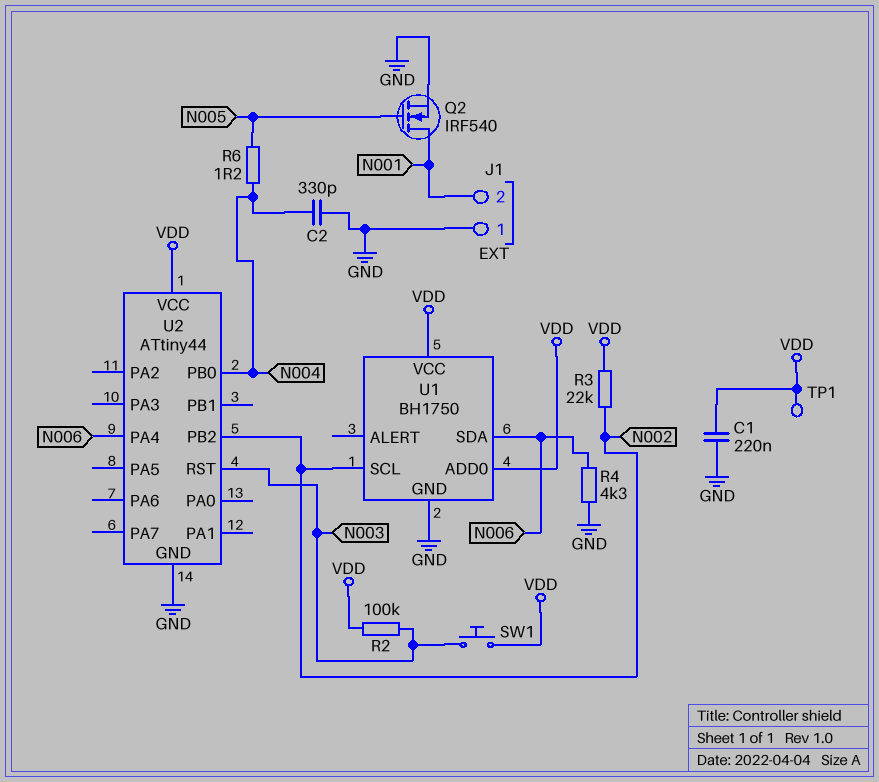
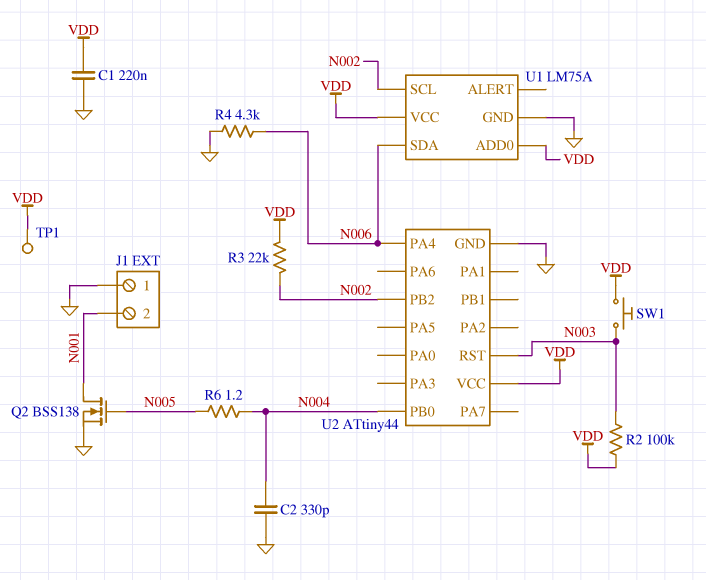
Q2: NMOS IRF540 (G N005, D N001, S GND) -> NMOS BSS138 (G N005, D N001, S GND)
U1: BH1750 -> LM75A

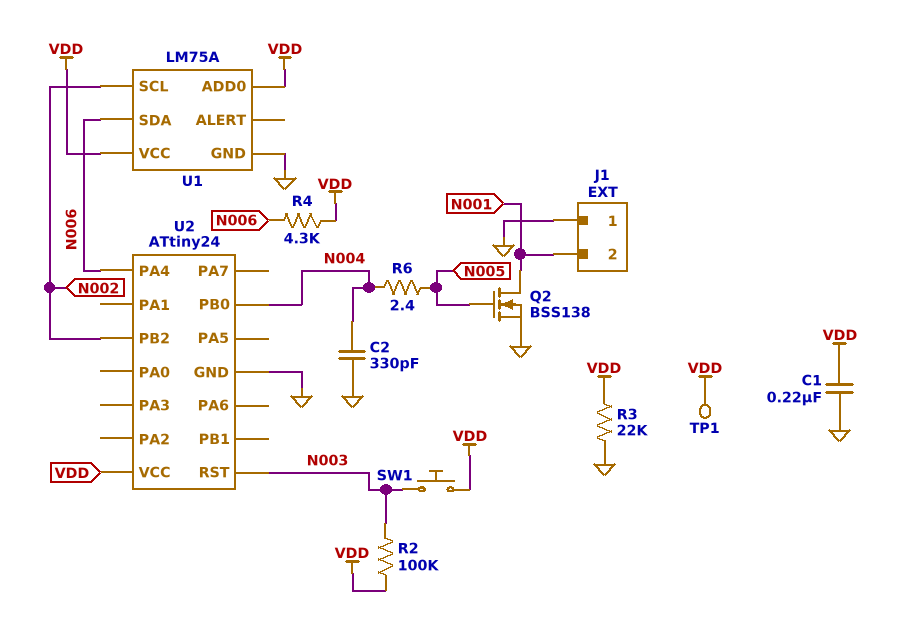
R3: 22k (N002, VDD) -> 22k (GND, VDD)
R4: 4.3k (GND, N006) -> 4.3k (N006, VDD)
R6: 1.2 (N004, N005) -> 2.4 (N004, N005)
U2: ATtiny44 -> ATtiny24

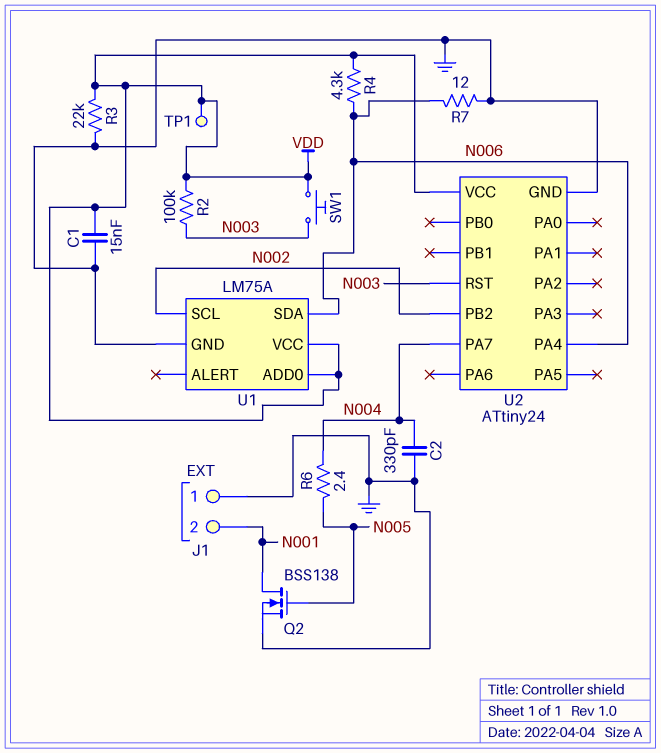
C1: 220nF (GND, VDD) -> 15nF (GND, VDD)
R7: none -> 12 (GND, N006)
U2 pin PA7: none -> N004
U2 pin PB0: N004 -> none

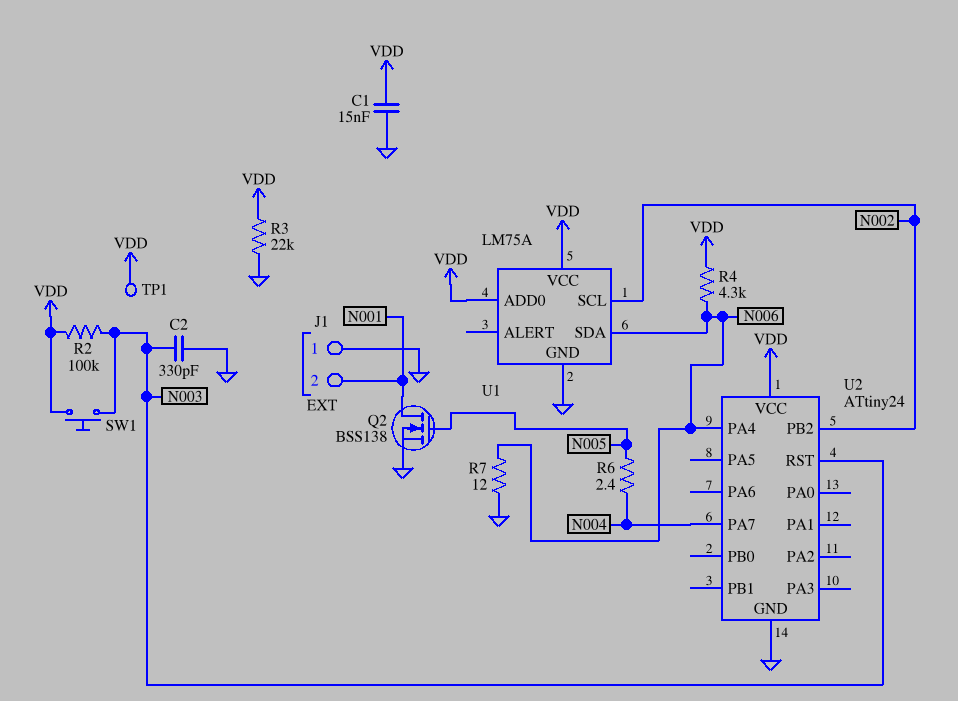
C2: 330pF (GND, N004) -> 330pF (GND, N003)

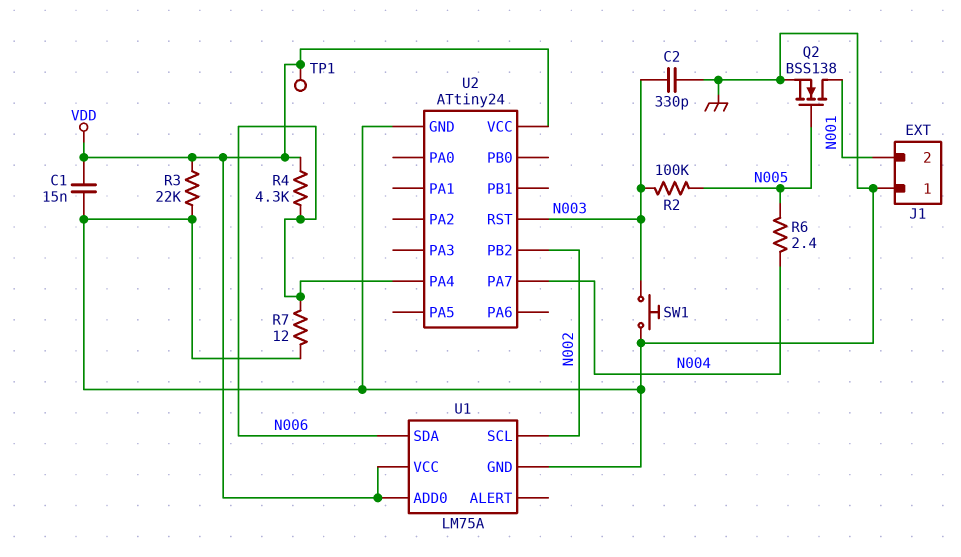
R2: 100k (N003, VDD) -> 100k (N003, N005)
SW1: button (N003, VDD) -> button (GND, N003)

